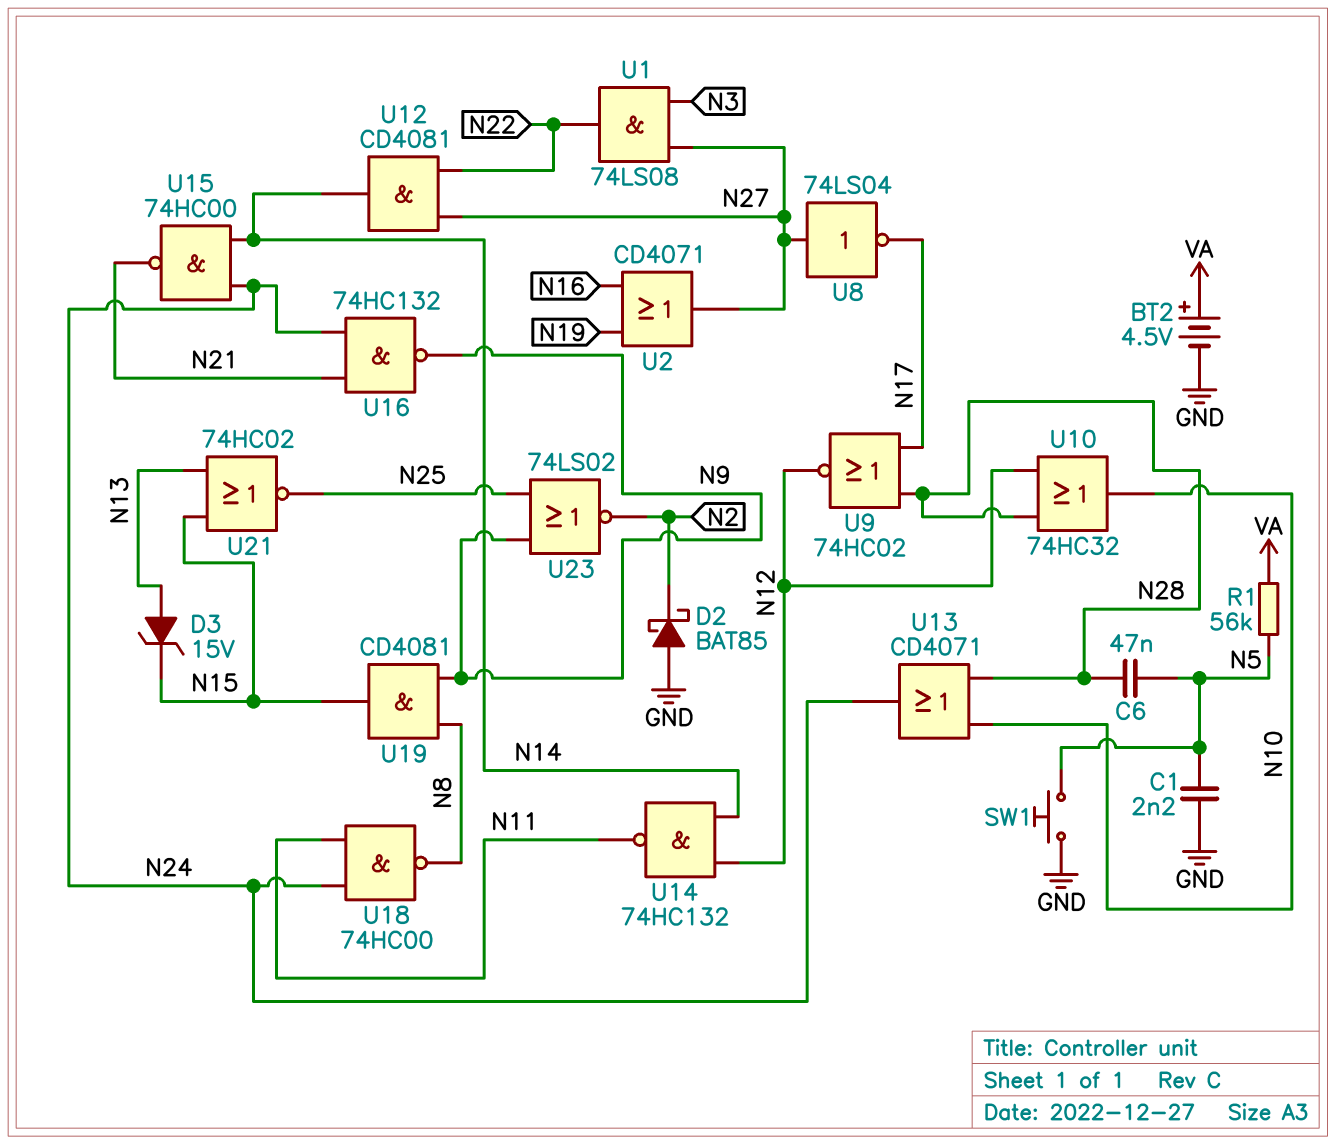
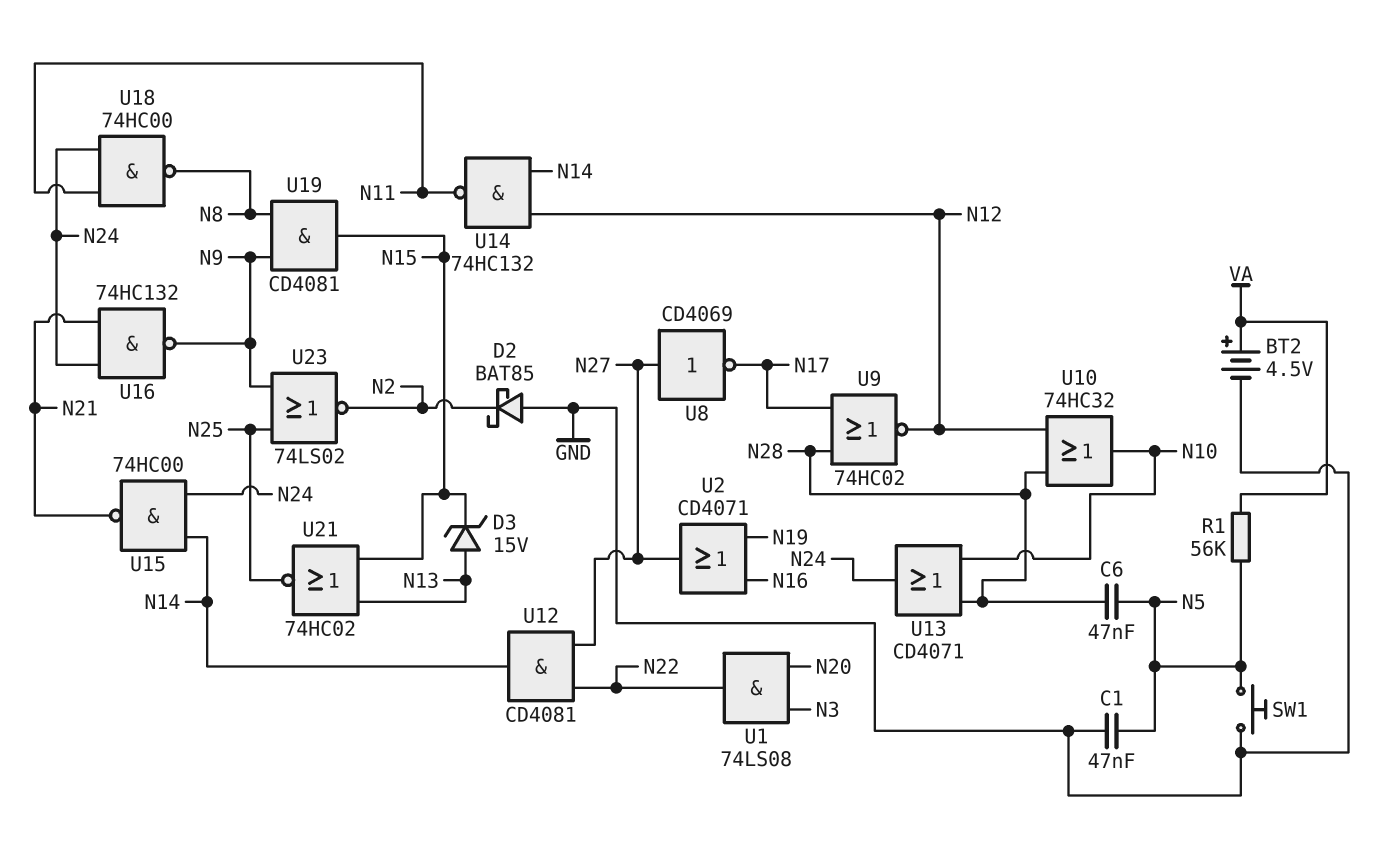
C1: 2.2nF (GND, N5) -> 47nF (GND, N5)
U1: AND 74LS08 (in N3, in N27, out N22) -> AND 74LS08 (in N3, in N20, out N22)
U8: NOT 74LS04 (in N27, out N17) -> NOT CD4069 (in N27, out N17)

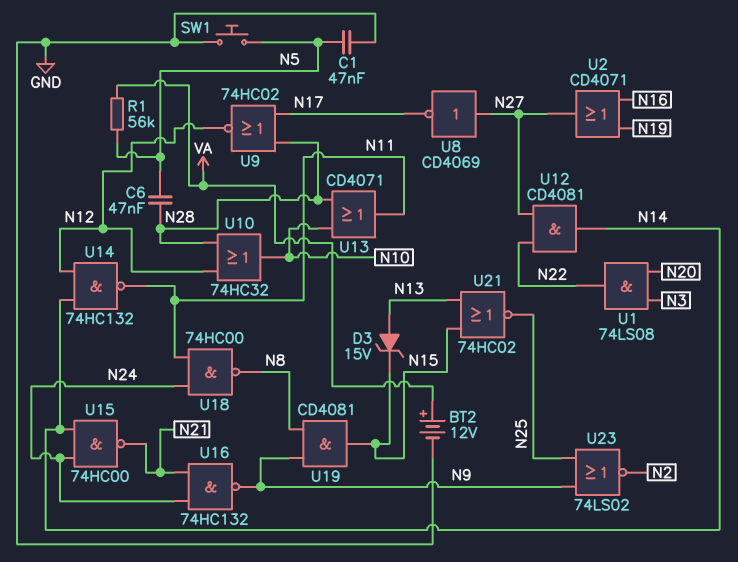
BT2: 4.5V (plus VA, minus GND) -> 12V (plus VA, minus GND)
D2: schottky BAT85 (A GND, K N2) -> none
U13: OR CD4071 (in N10, in N28, out N24) -> OR CD4071 (in N10, in N28, out N11)

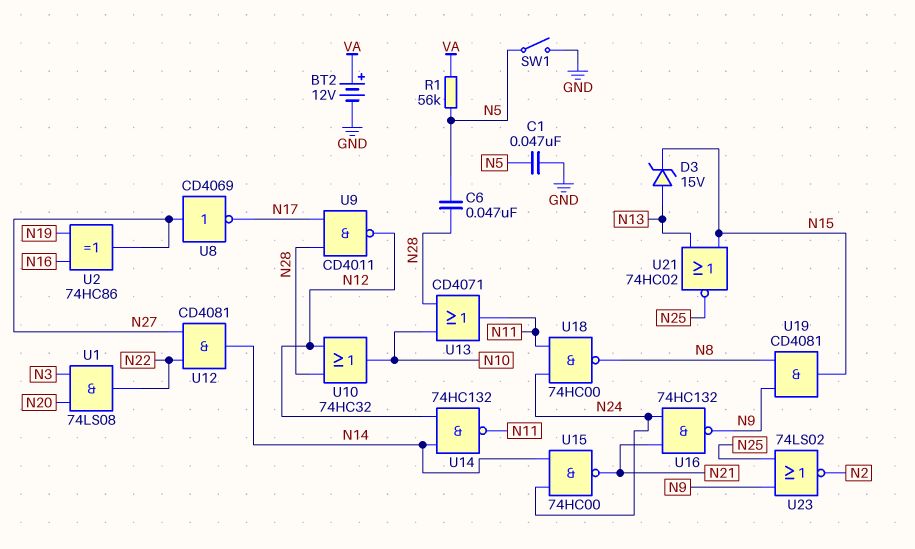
SW1: button (GND, N5) -> switch (GND, N5)
U2: OR CD4071 (in N16, in N19, out N27) -> XOR 74HC86 (in N16, in N19, out N27)
U9: NOR 74HC02 (in N17, in N28, out N12) -> NAND CD4011 (in N17, in N28, out N12)

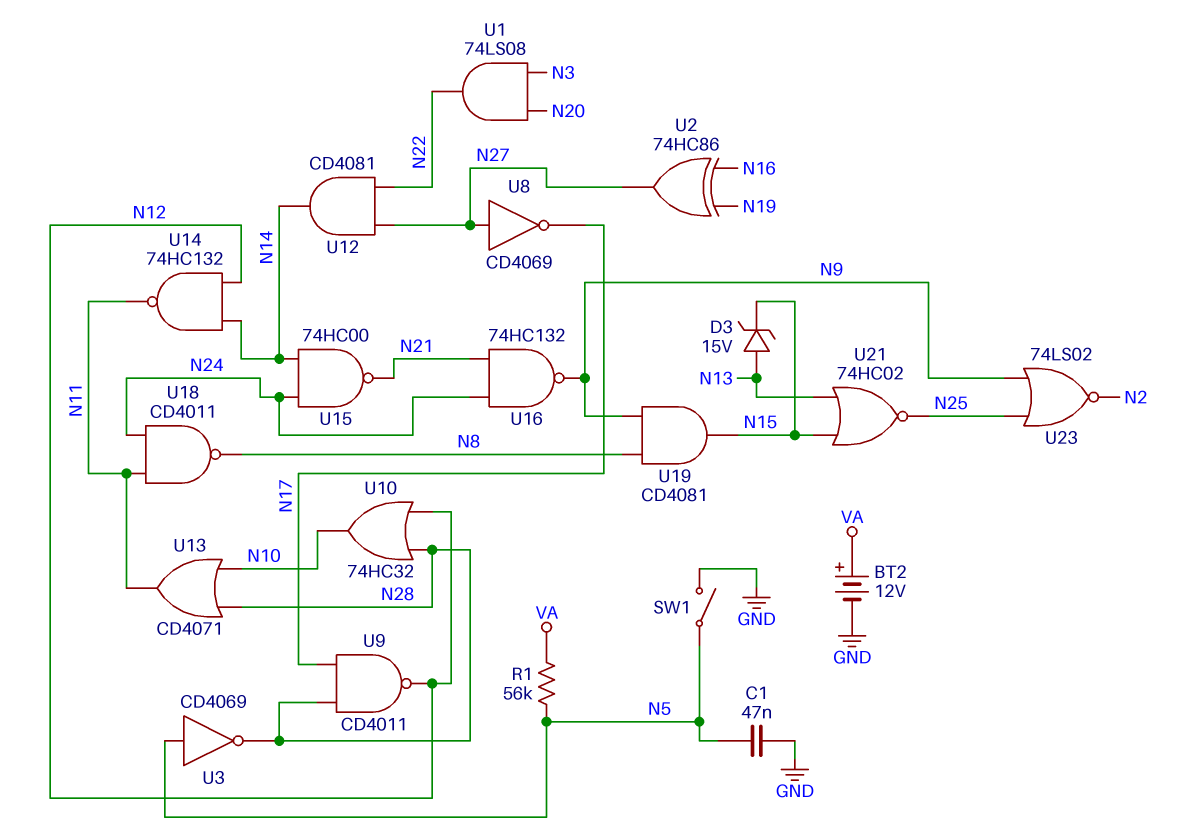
C6: 47nF (N5, N28) -> none
U3: none -> NOT CD4069 (in N5, out N28)
U18: NAND 74HC00 (in N11, in N24, out N8) -> NAND CD4011 (in N11, in N24, out N8)

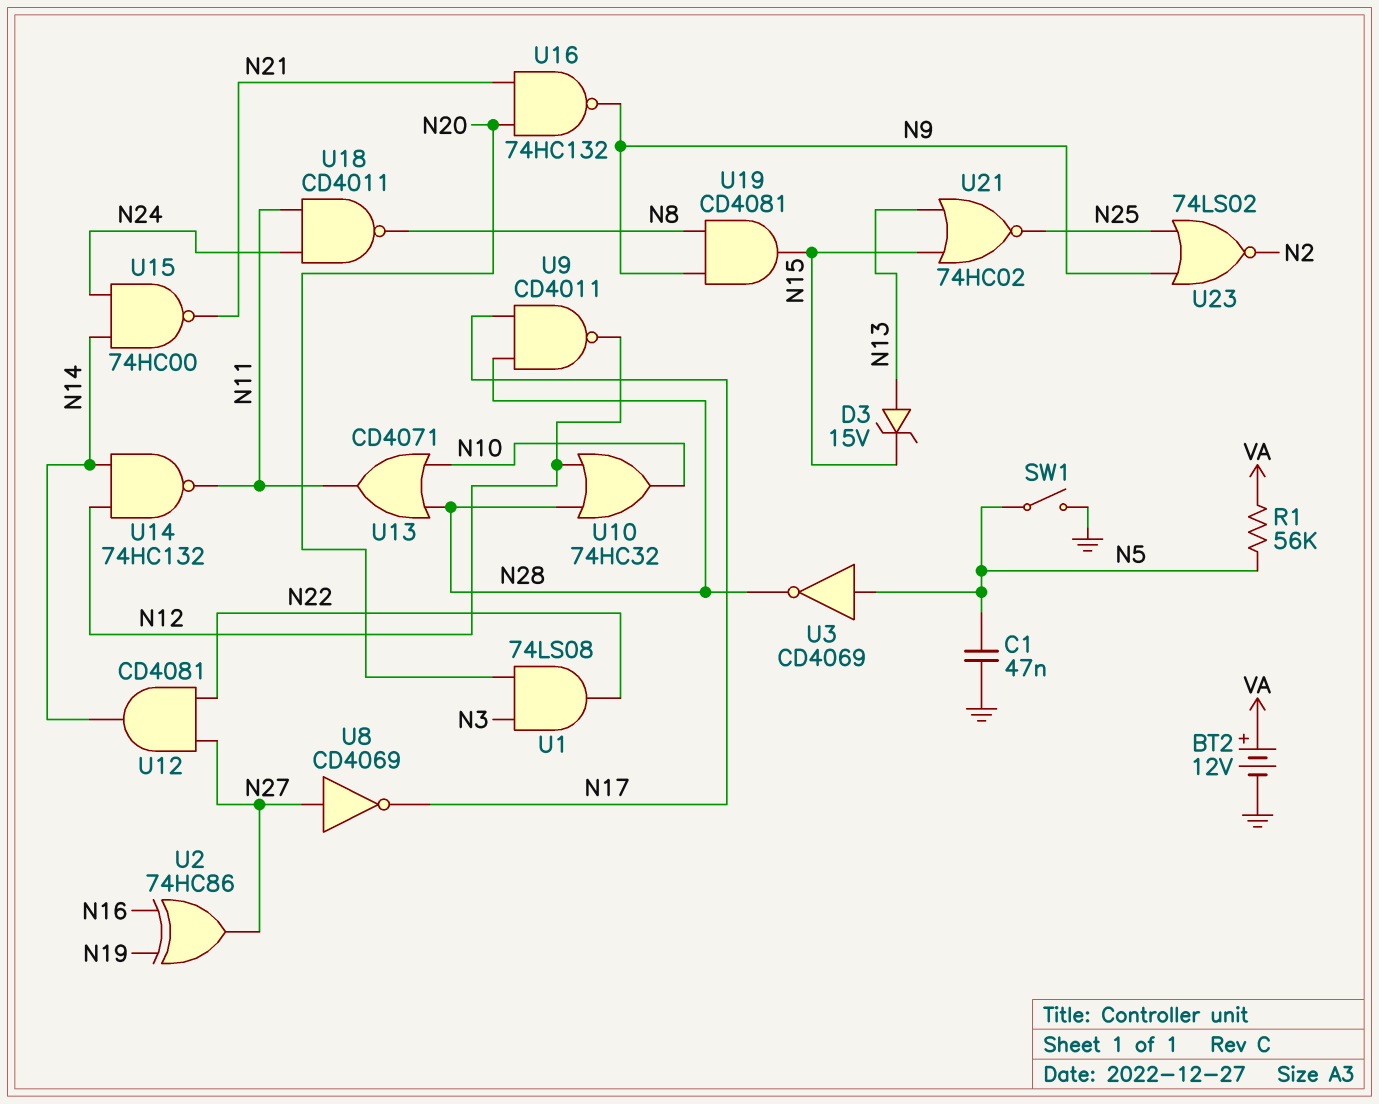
U16: NAND 74HC132 (in N21, in N24, out N9) -> NAND 74HC132 (in N20, in N21, out N9)

